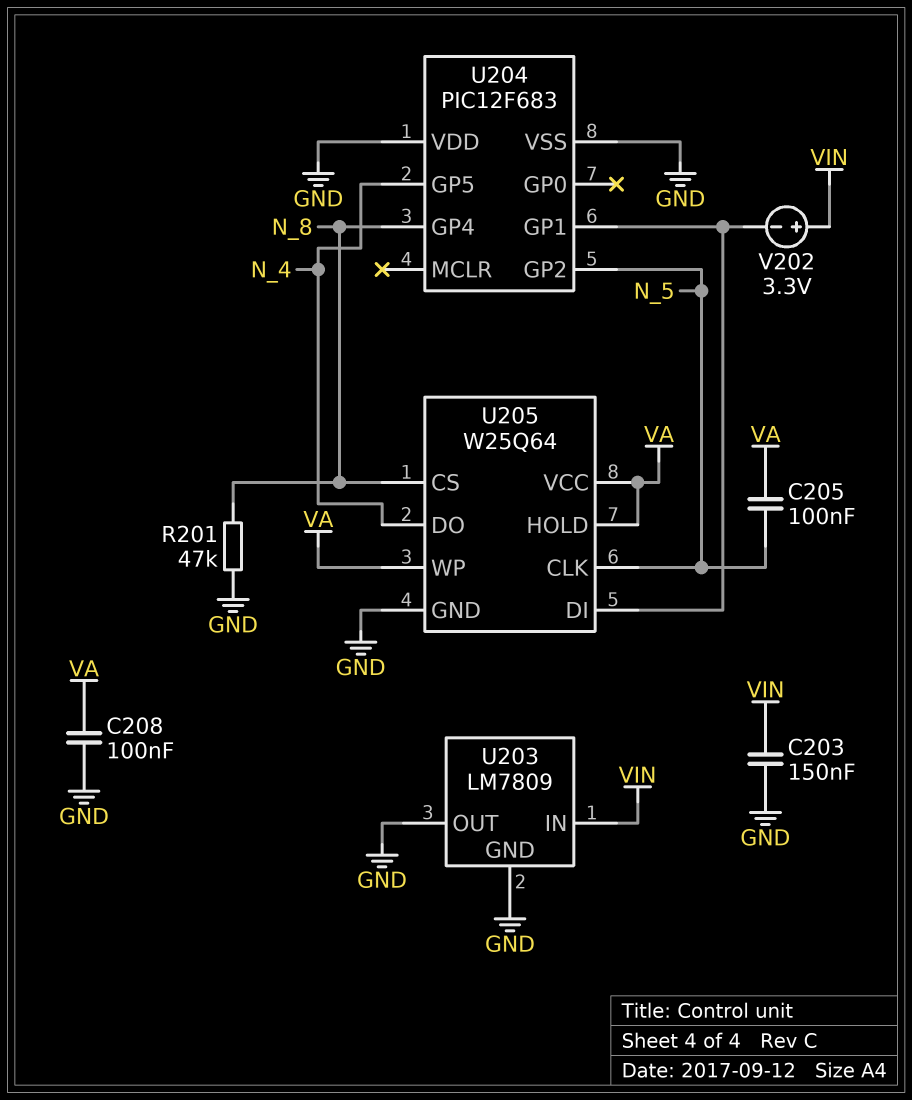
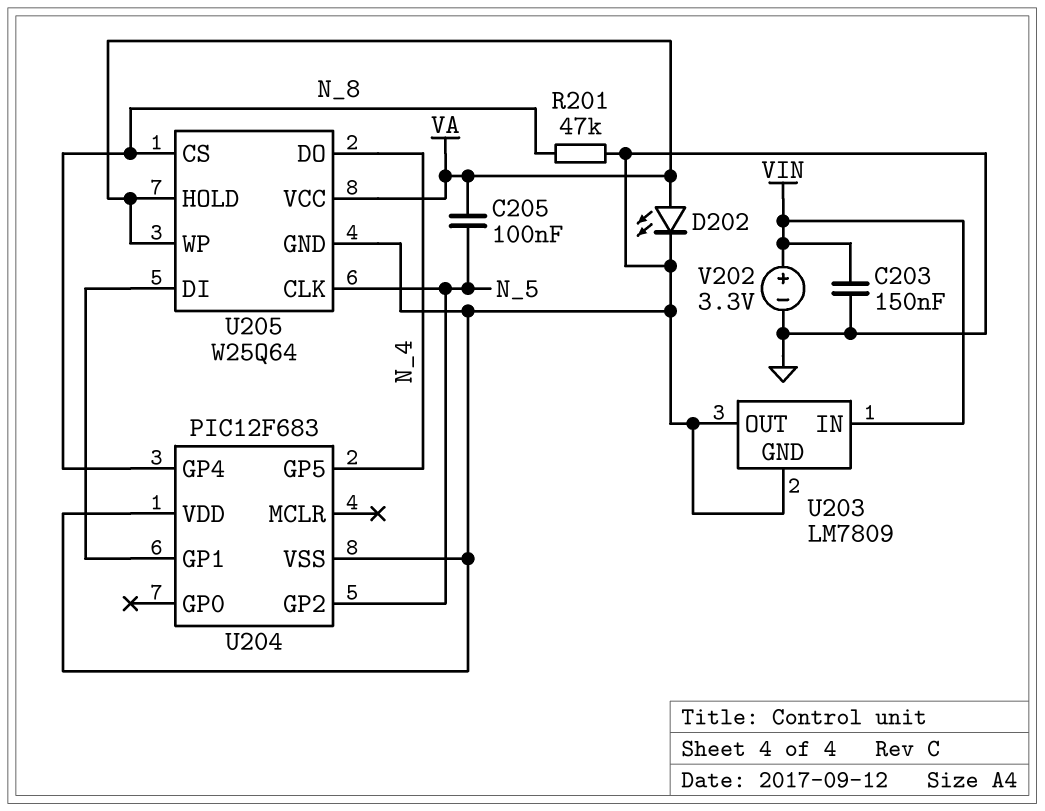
C208: 100nF (GND, VA) -> none
D202: none -> LED (A VA, K GND)
V202: 3.3V (plus VIN, minus U204/GP1) -> 3.3V (plus VIN, minus GND)

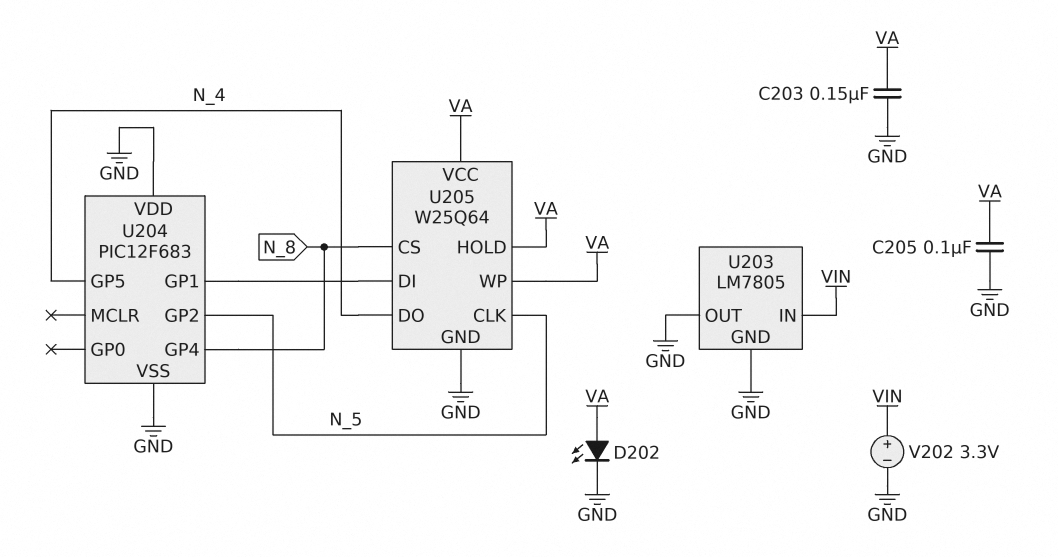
C203: 150nF (GND, VIN) -> 150nF (GND, VA)
C205: 100nF (N_5, VA) -> 100nF (GND, VA)
R201: 47k (GND, N_8) -> none
U203: LM7809 -> LM7805

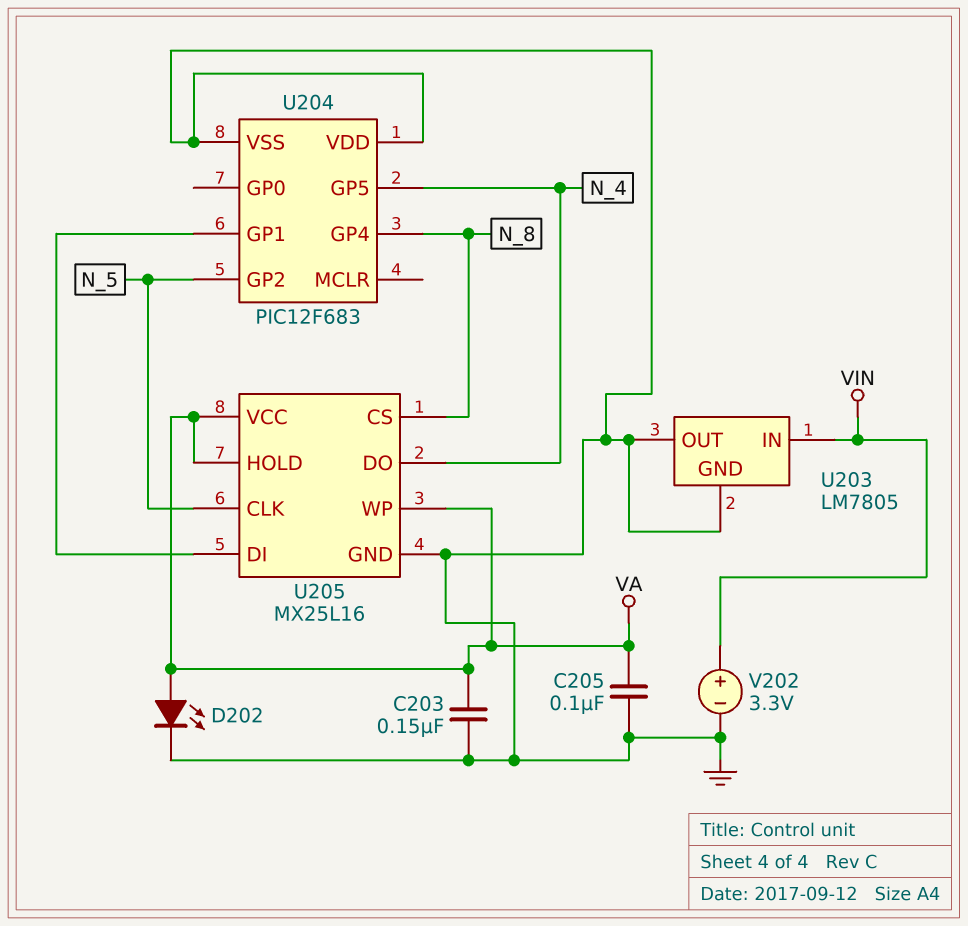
U205: W25Q64 -> MX25L16

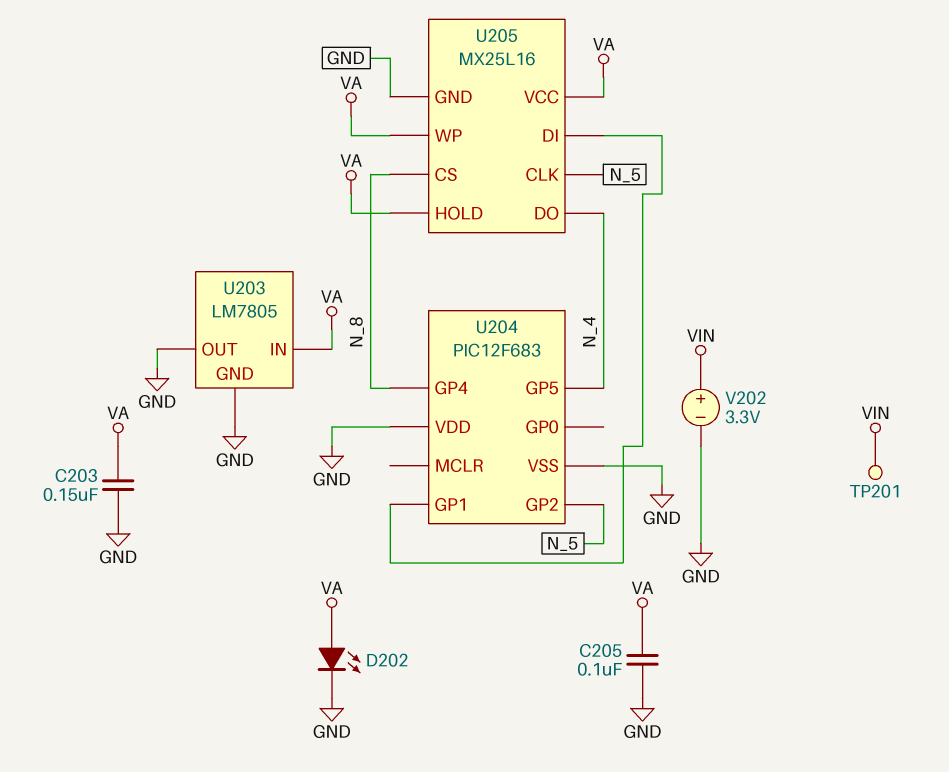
TP201: none -> test point (VIN)
U203 pin IN: VIN -> VA

